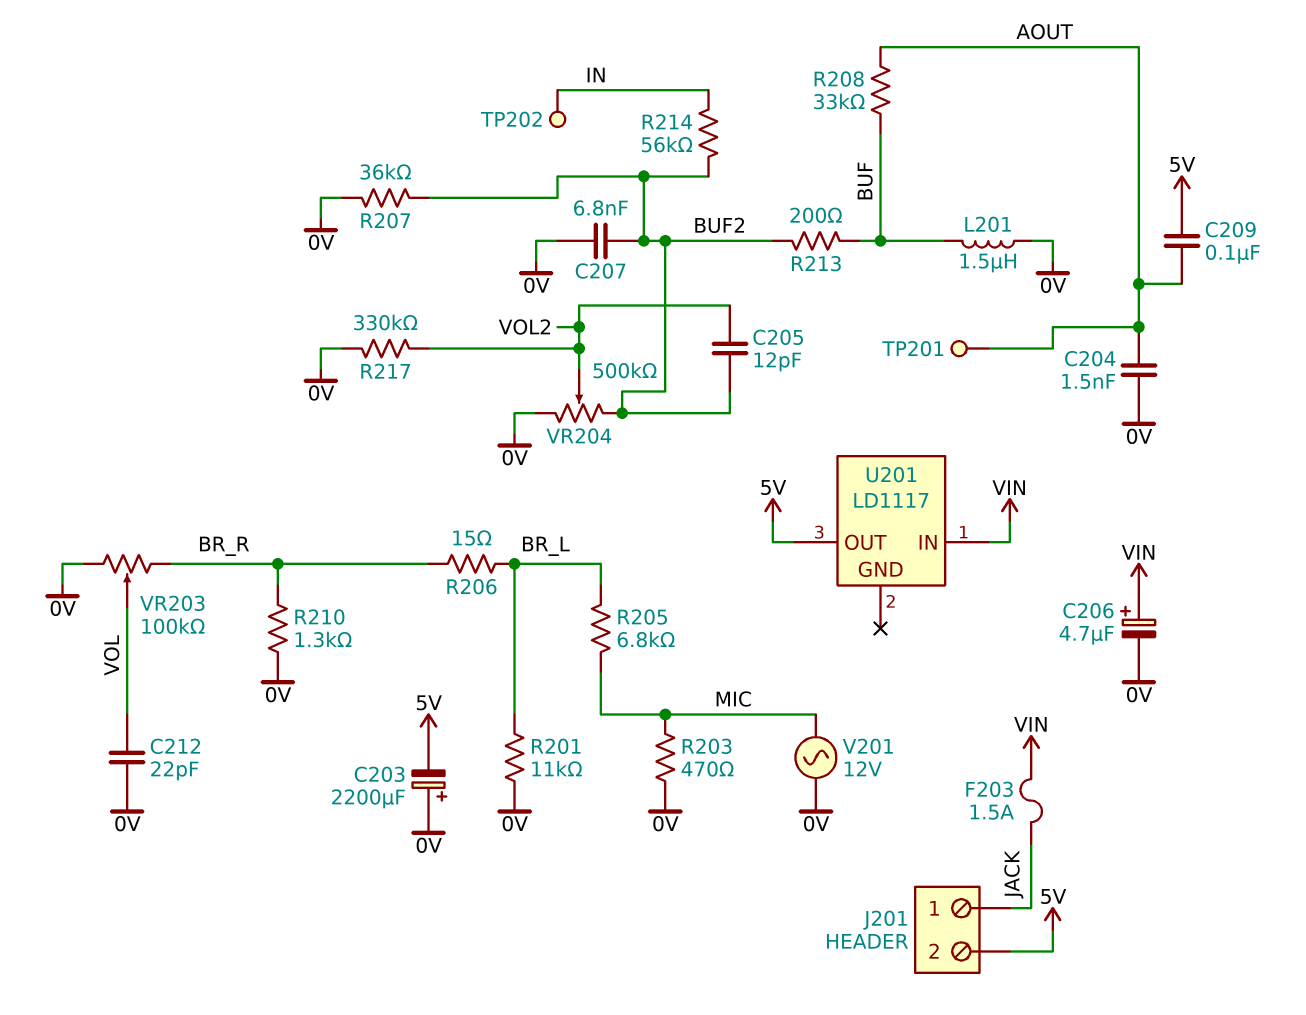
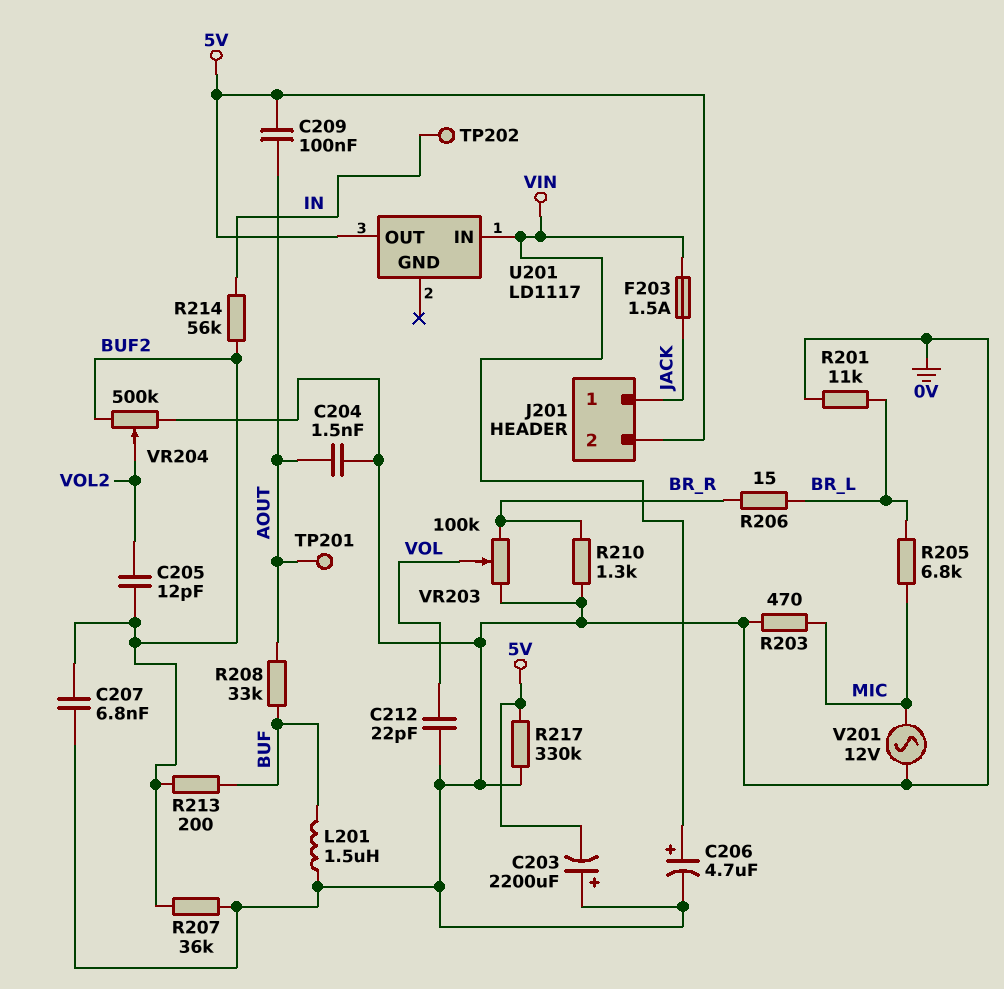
R217: 330k (0V, VOL2) -> 330k (0V, 5V)

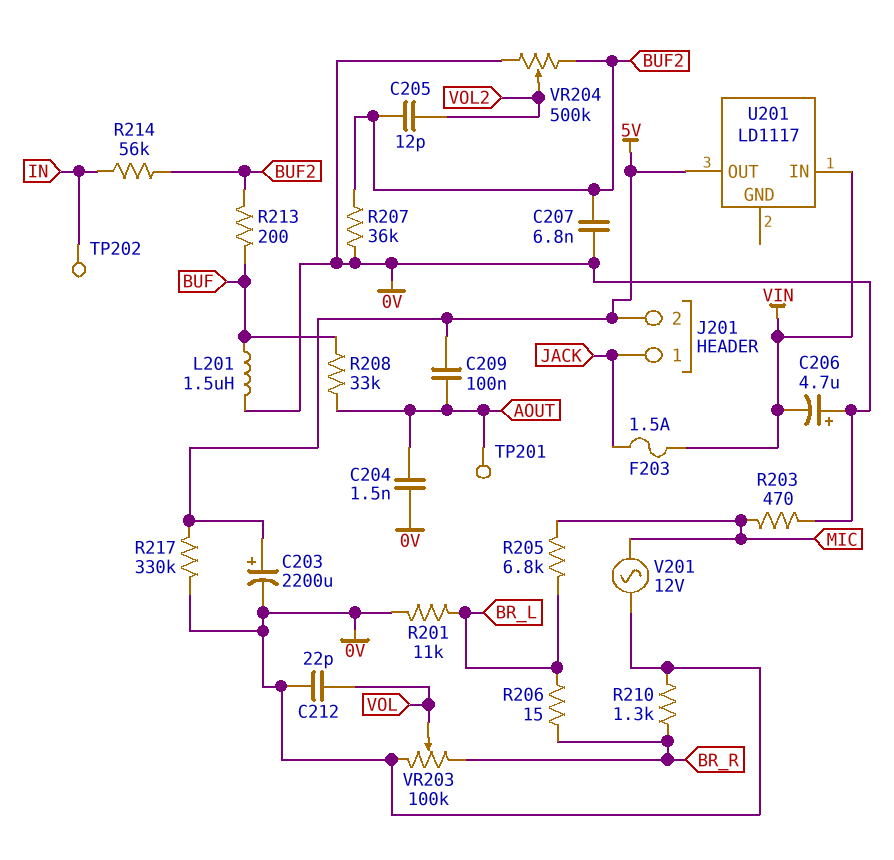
C203: 2200uF (plus 0V, minus 5V) -> 2200uF (plus 5V, minus 0V)
C206: 4.7uF (plus VIN, minus 0V) -> 4.7uF (plus 0V, minus VIN)

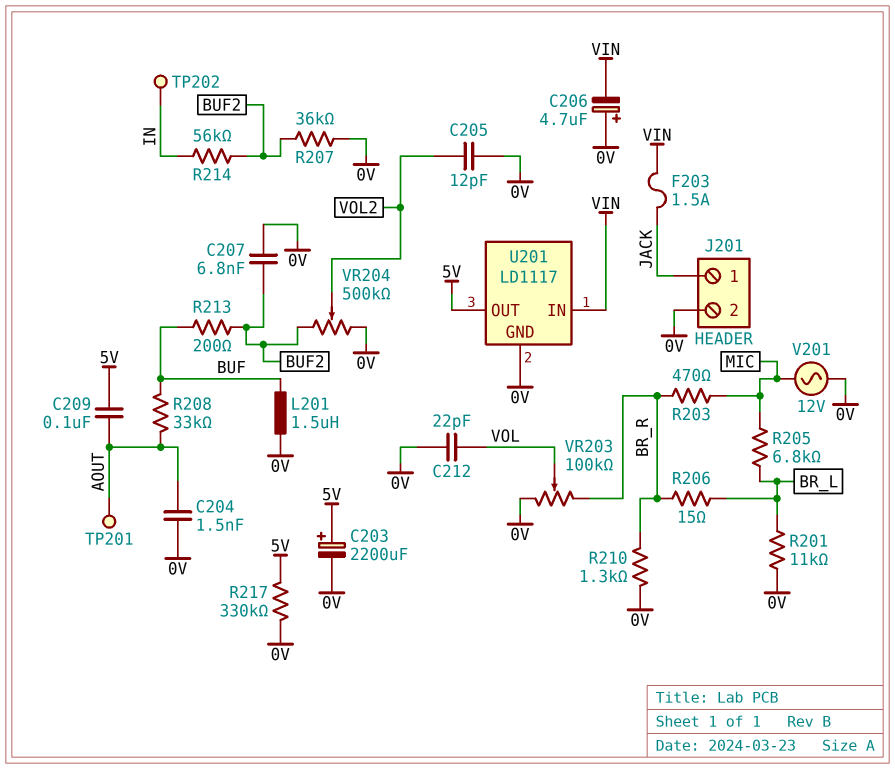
C205: 12pF (BUF2, VOL2) -> 12pF (0V, VOL2)
J201 pin 2: 5V -> 0V
R203: 470 (0V, MIC) -> 470 (BR_R, MIC)
U201 pin GND: none -> 0V

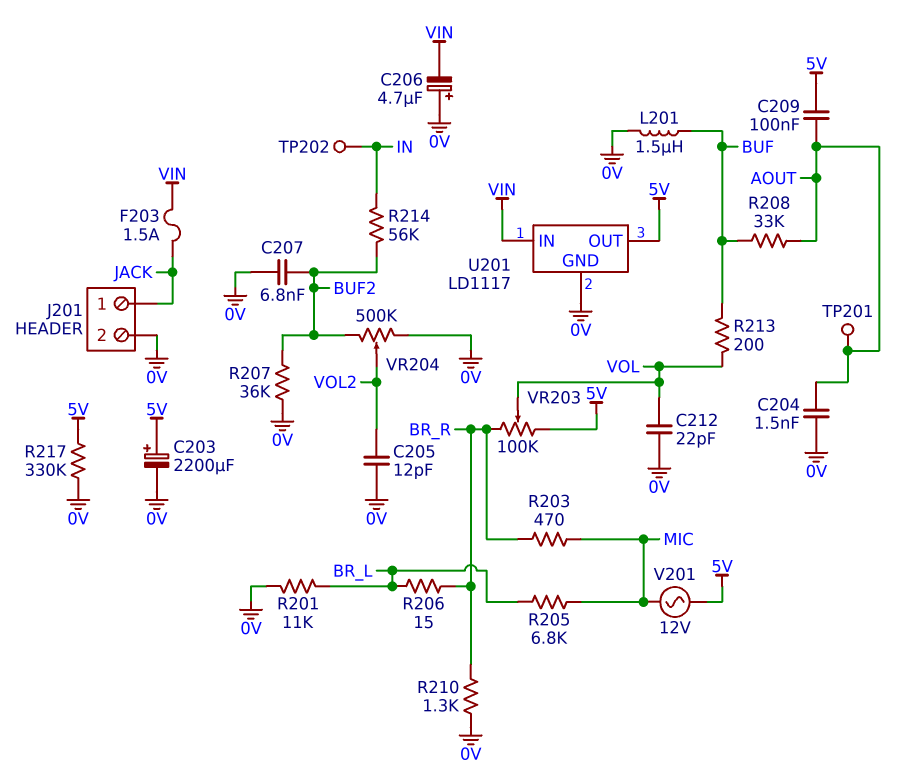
R213: 200 (BUF, BUF2) -> 200 (BUF, VOL)
V201: AC 12V (0V, MIC) -> AC 12V (5V, MIC)
VR203: 100k (0V, BR_R, wiper VOL) -> 100k (5V, BR_R, wiper VOL)

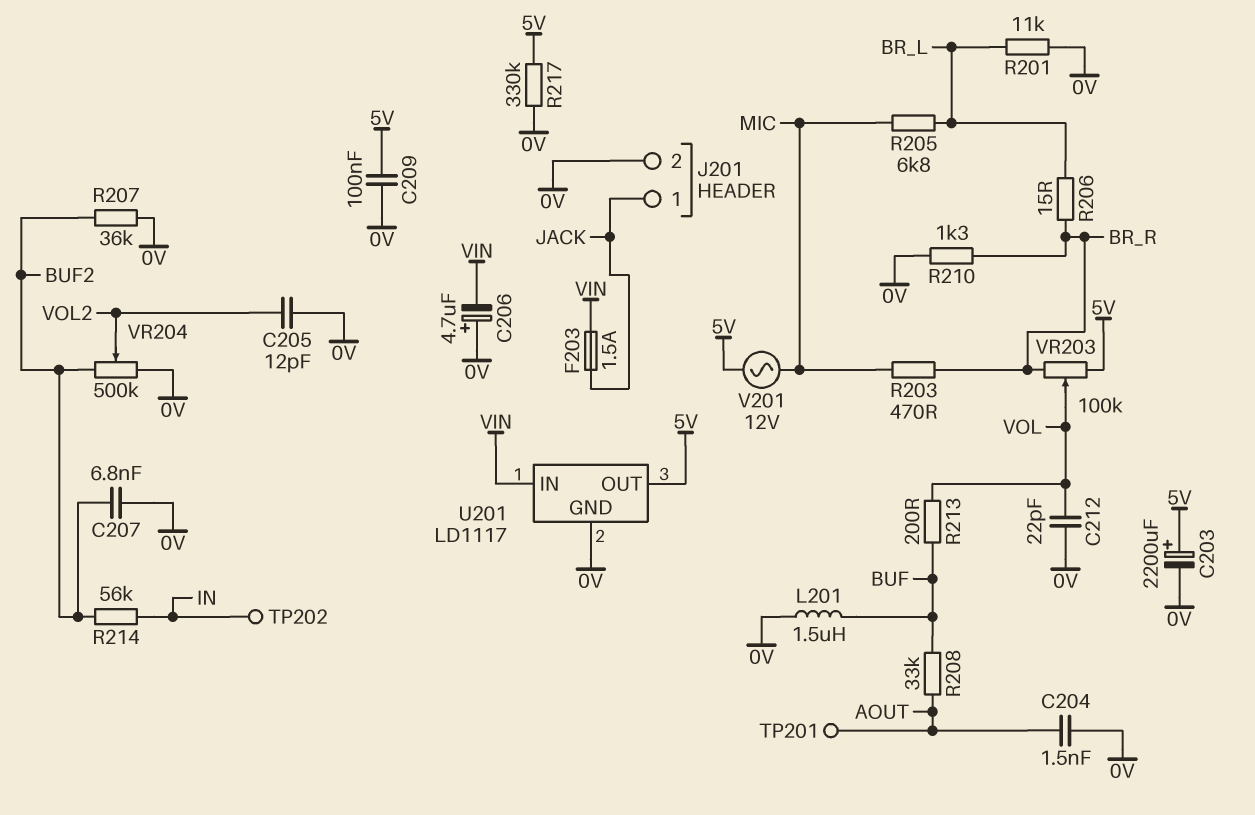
C209: 100nF (5V, AOUT) -> 100nF (0V, 5V)

